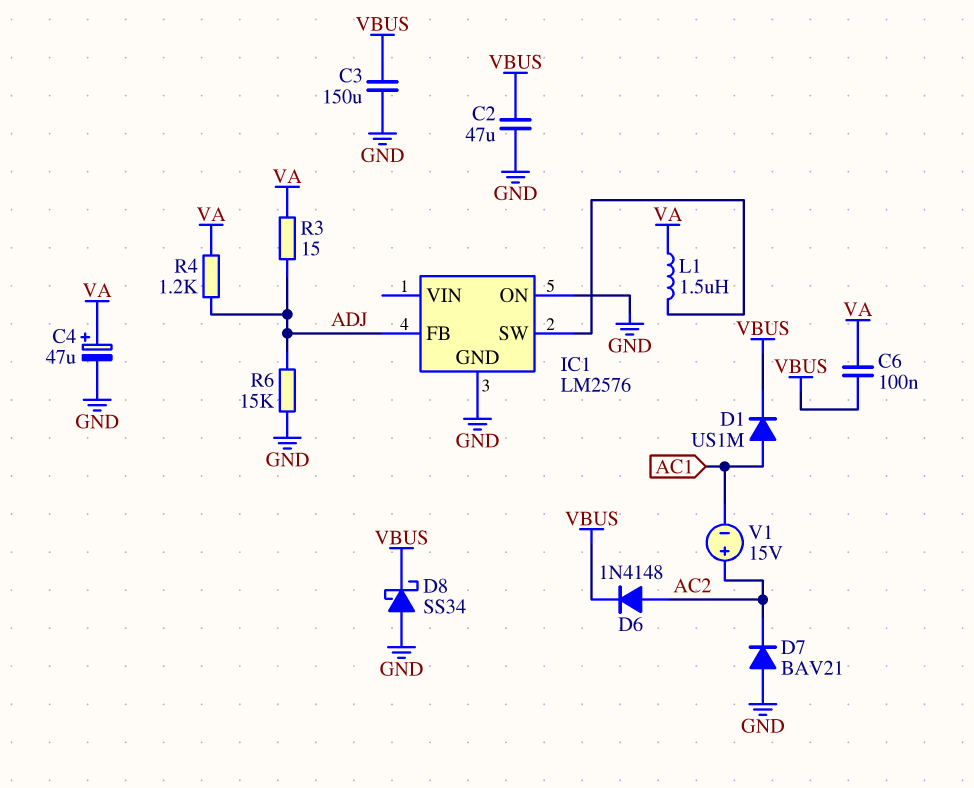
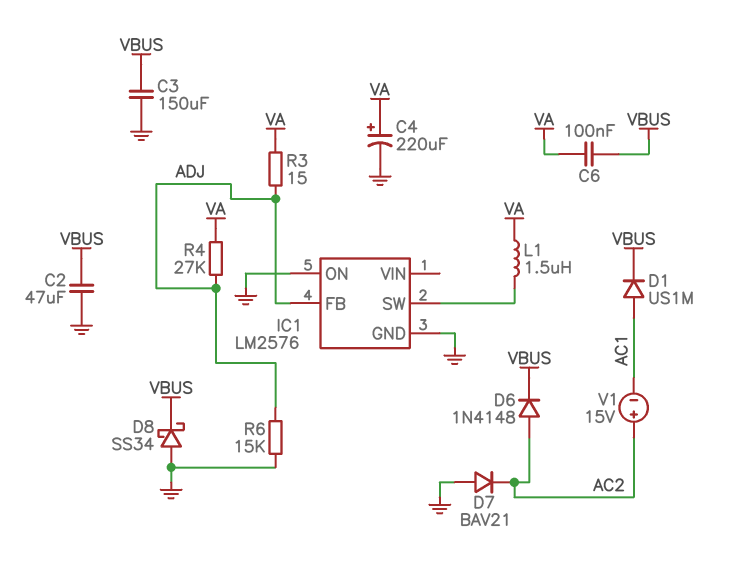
C4: 47uF (plus VA, minus GND) -> 220uF (plus VA, minus GND)
R4: 1.2k (ADJ, VA) -> 27k (ADJ, VA)

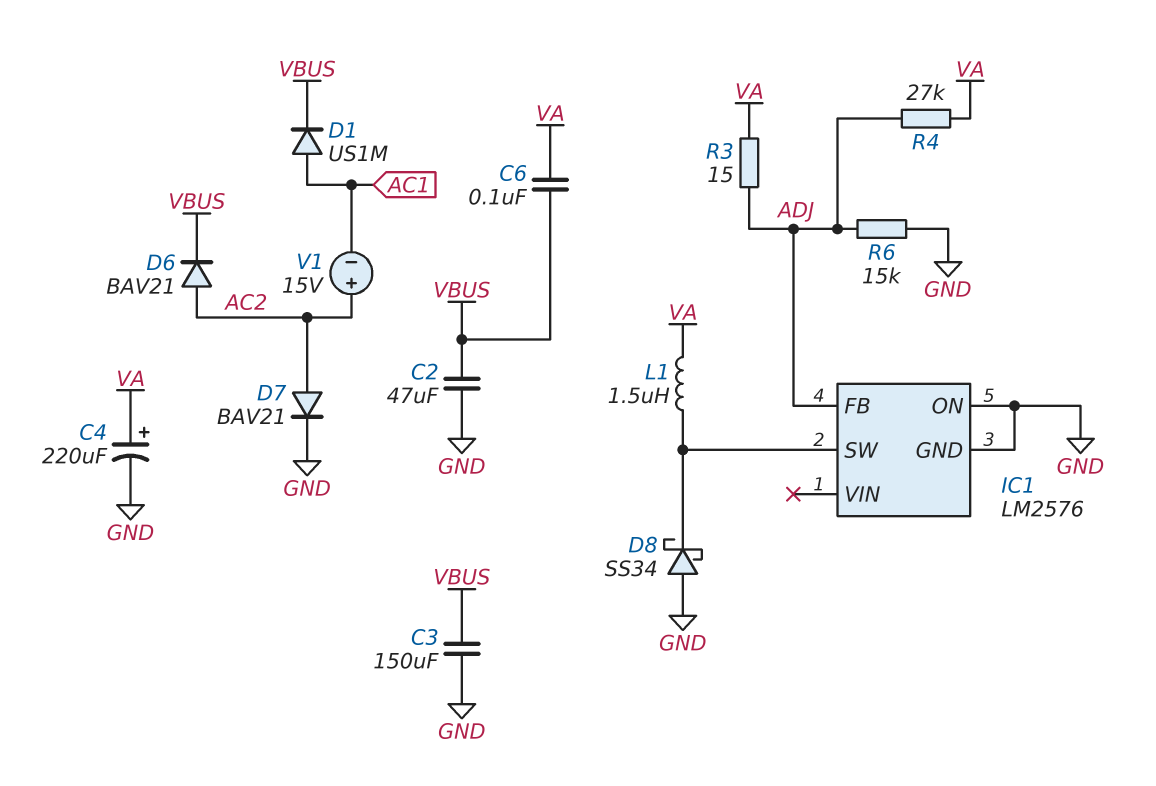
D6: diode 1N4148 (A AC2, K VBUS) -> diode BAV21 (A AC2, K VBUS)
D7: diode BAV21 (A GND, K AC2) -> diode BAV21 (A AC2, K GND)
D8: schottky SS34 (A GND, K VBUS) -> schottky SS34 (A GND, K IC1/SW)

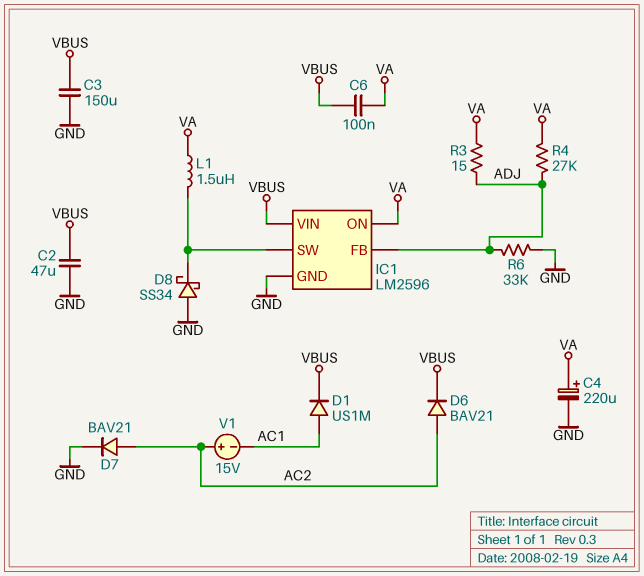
IC1: LM2576 -> LM2596
IC1 pin ON: GND -> VA
IC1 pin VIN: none -> VBUS
R6: 15k (ADJ, GND) -> 33k (ADJ, GND)

